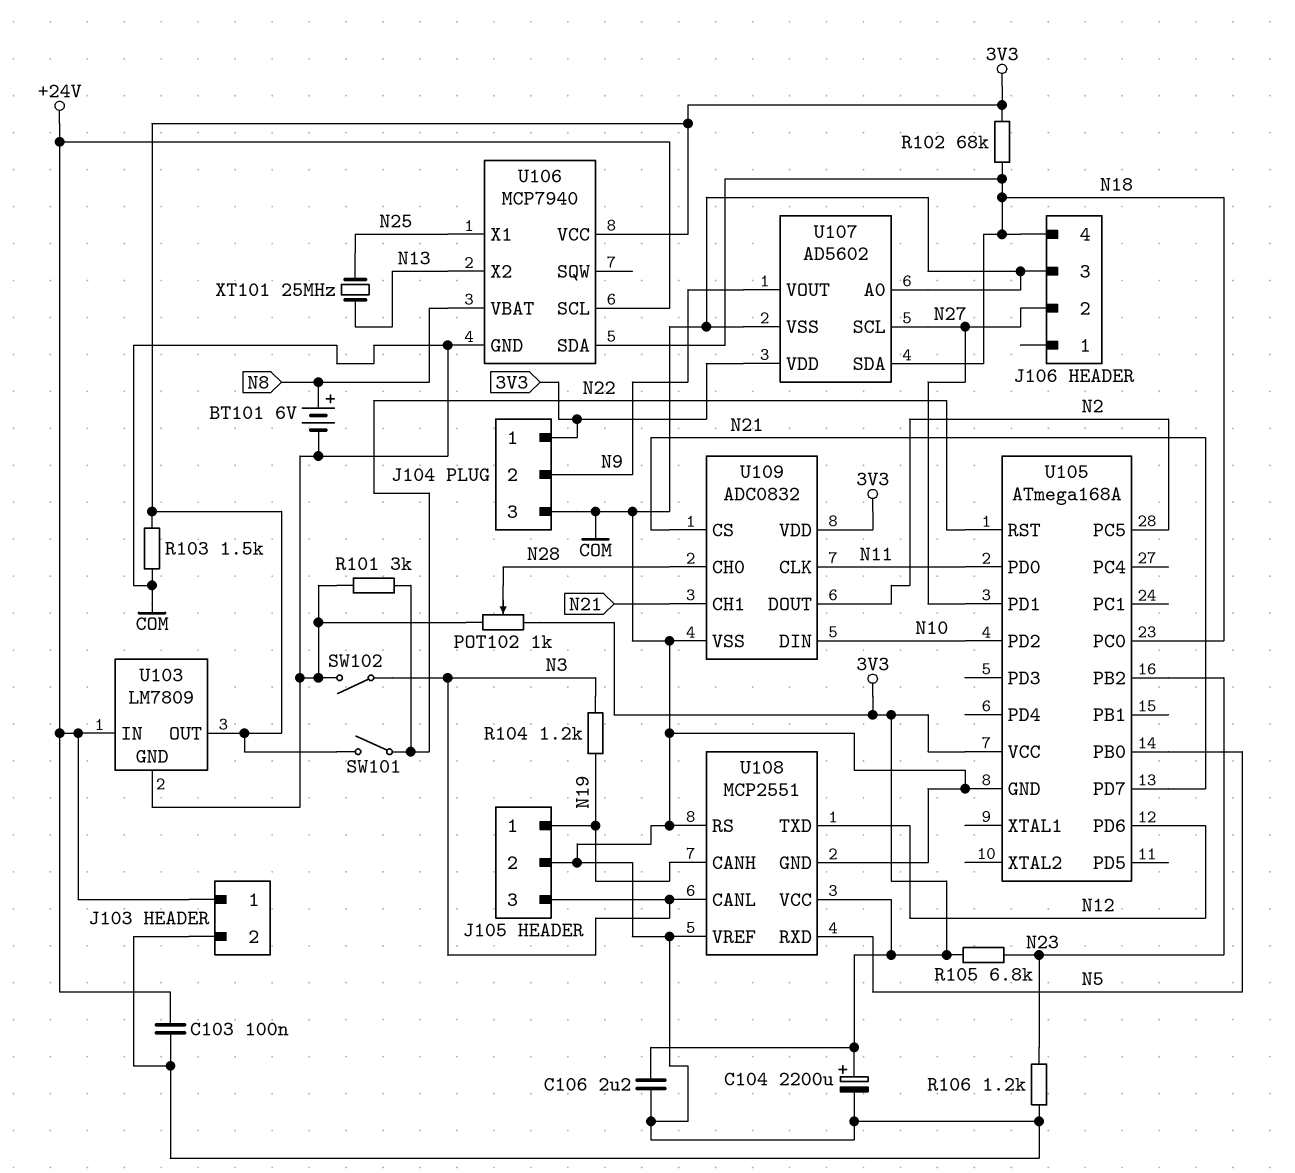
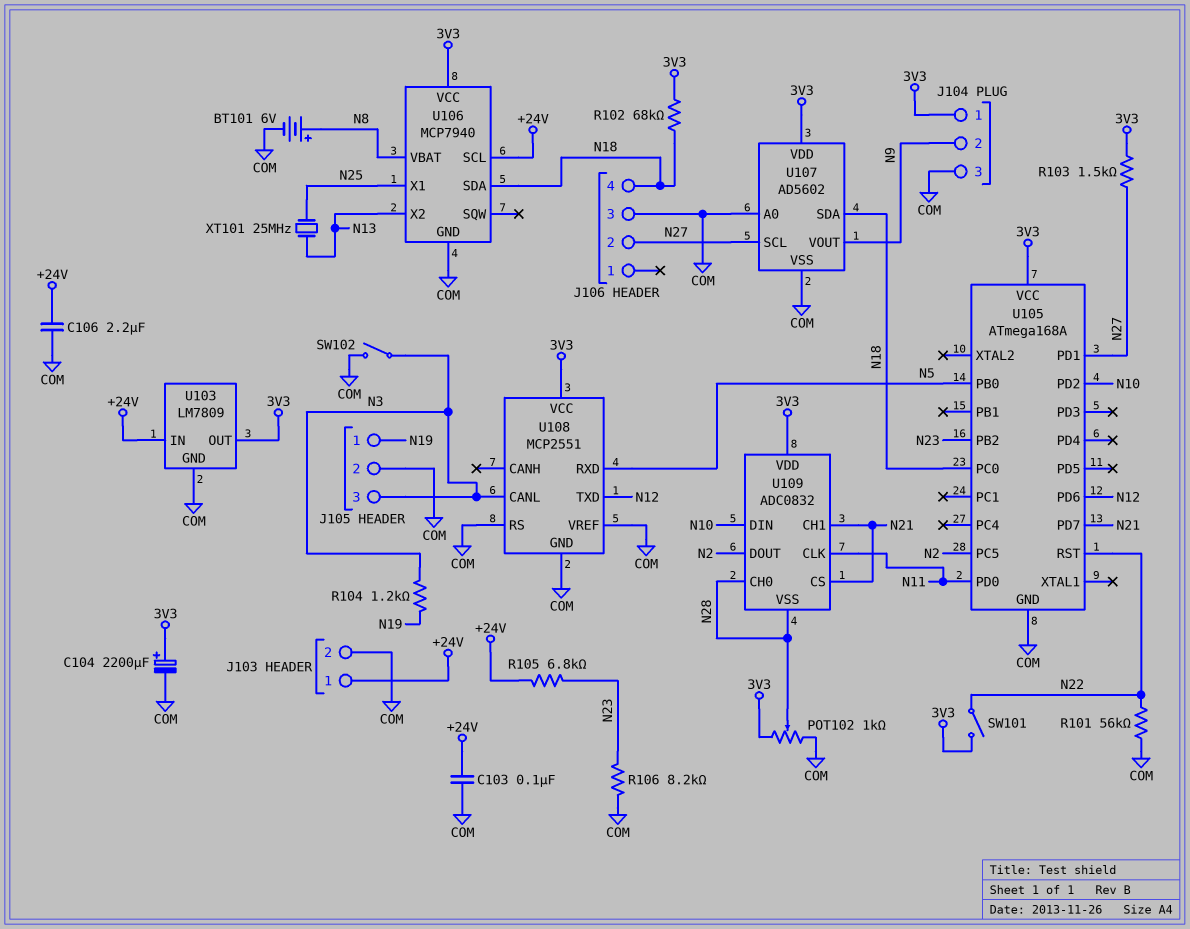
C106: 2.2uF (3V3, COM) -> 2.2uF (+24V, COM)
R101: 3k (COM, N22) -> 56k (COM, N22)
R103: 1.5k (3V3, COM) -> 1.5k (3V3, N27)
R105: 6.8k (3V3, N23) -> 6.8k (+24V, N23)
R106: 1.2k (COM, N23) -> 8.2k (COM, N23)
U108 pin CANH: N19 -> none
U109 pin VSS: COM -> N28

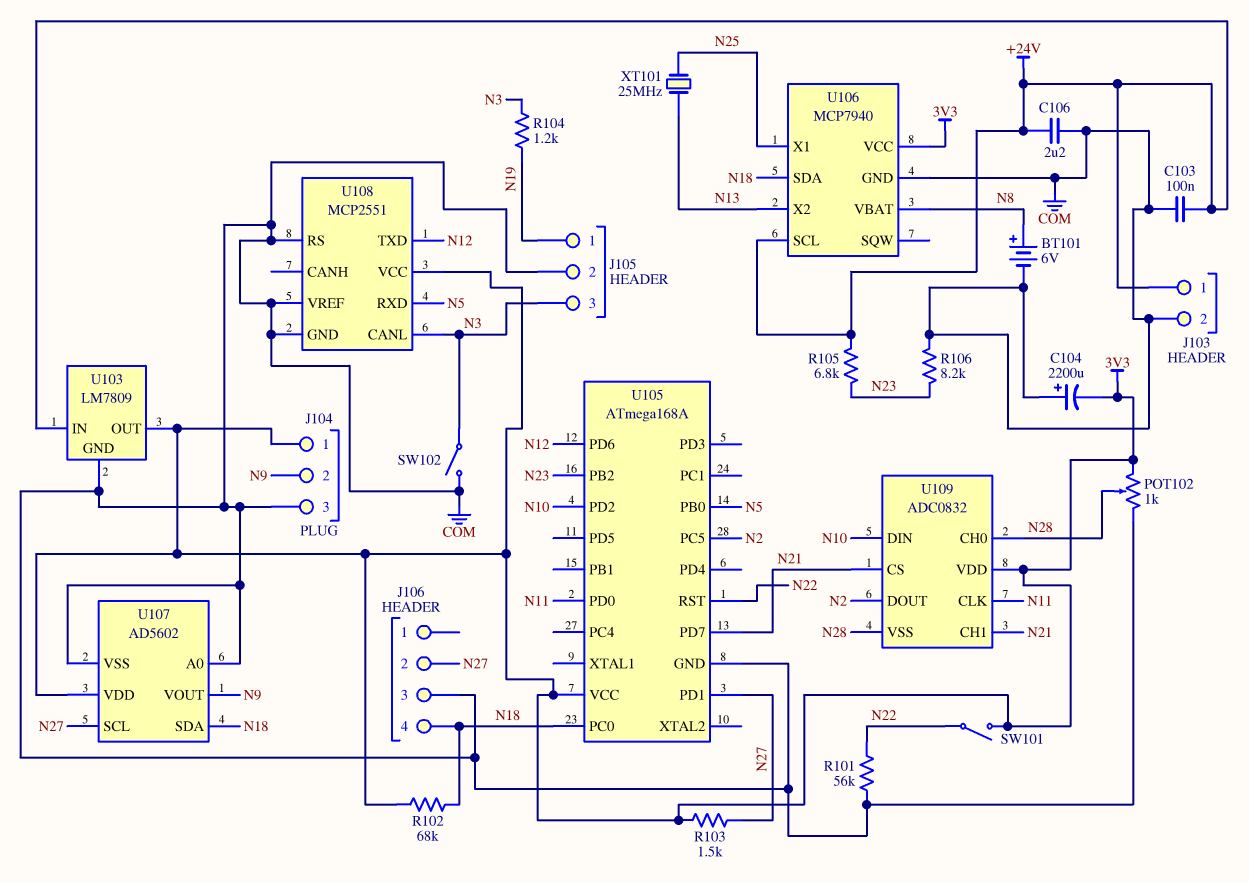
C104: 2200uF (plus 3V3, minus COM) -> 2200uF (plus COM, minus 3V3)

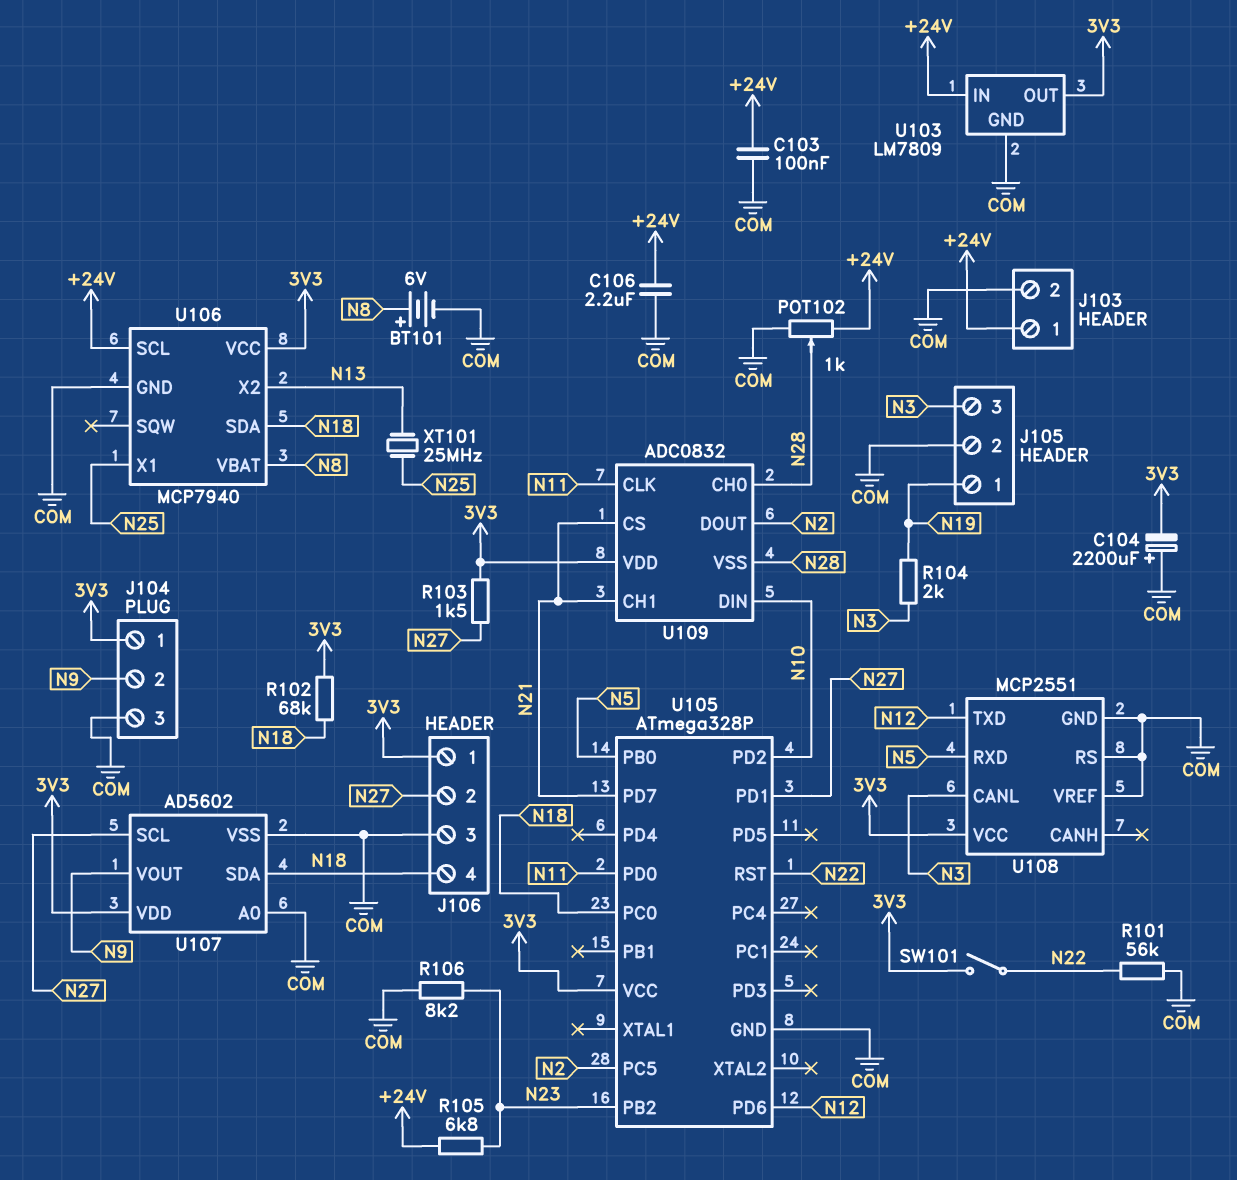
J106 pin 1: none -> 3V3
POT102: 1k (3V3, COM, wiper N28) -> 1k (+24V, COM, wiper N28)
R104: 1.2k (N3, N19) -> 2k (N3, N19)
SW102: switch (COM, N3) -> none
U105: ATmega168A -> ATmega328P

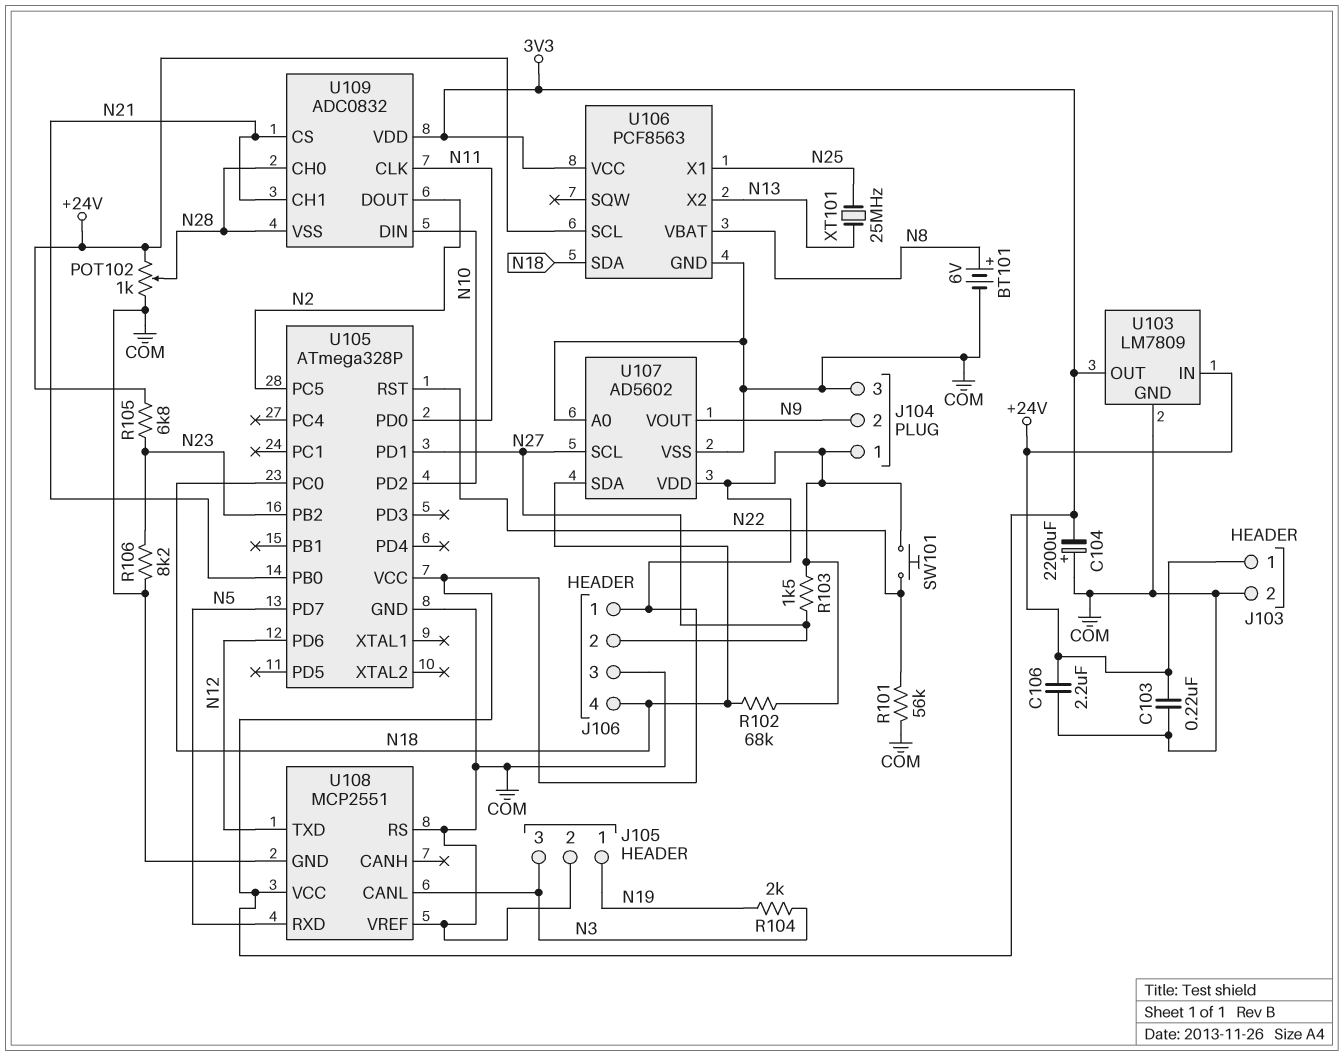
C103: 100nF (+24V, COM) -> 220nF (+24V, COM)
SW101: switch (3V3, N22) -> button (3V3, N22)
U105 pin PB0: N5 -> N21
U105 pin PD7: N21 -> N5
U106: MCP7940 -> PCF8563

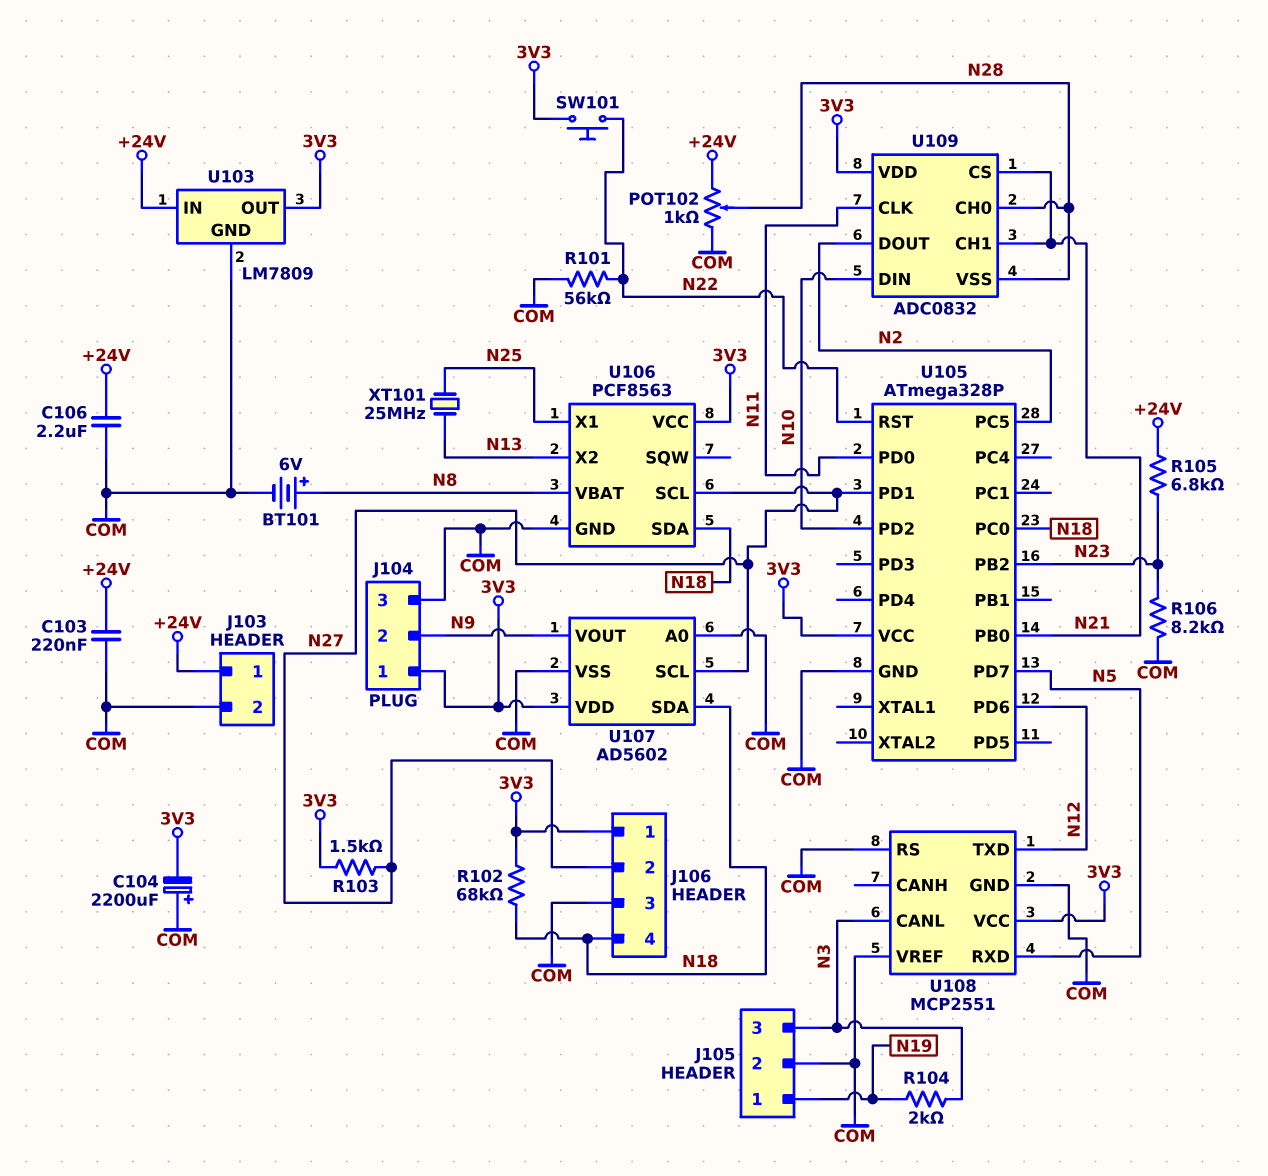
U106 pin SCL: +24V -> N27

